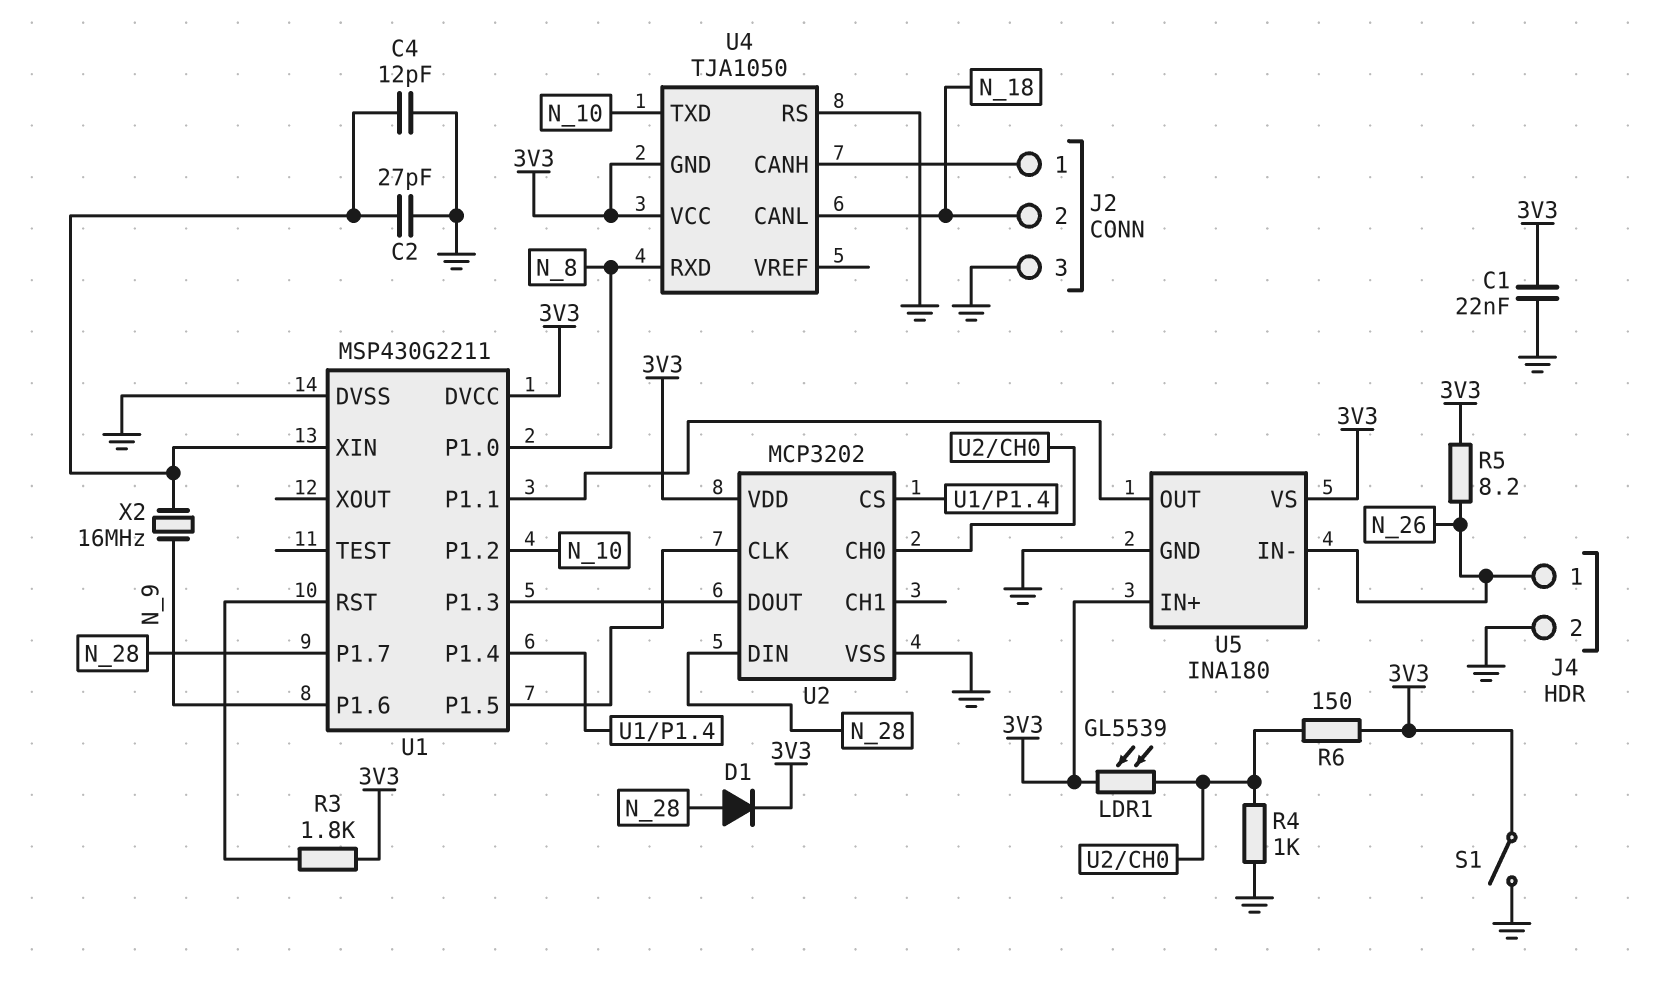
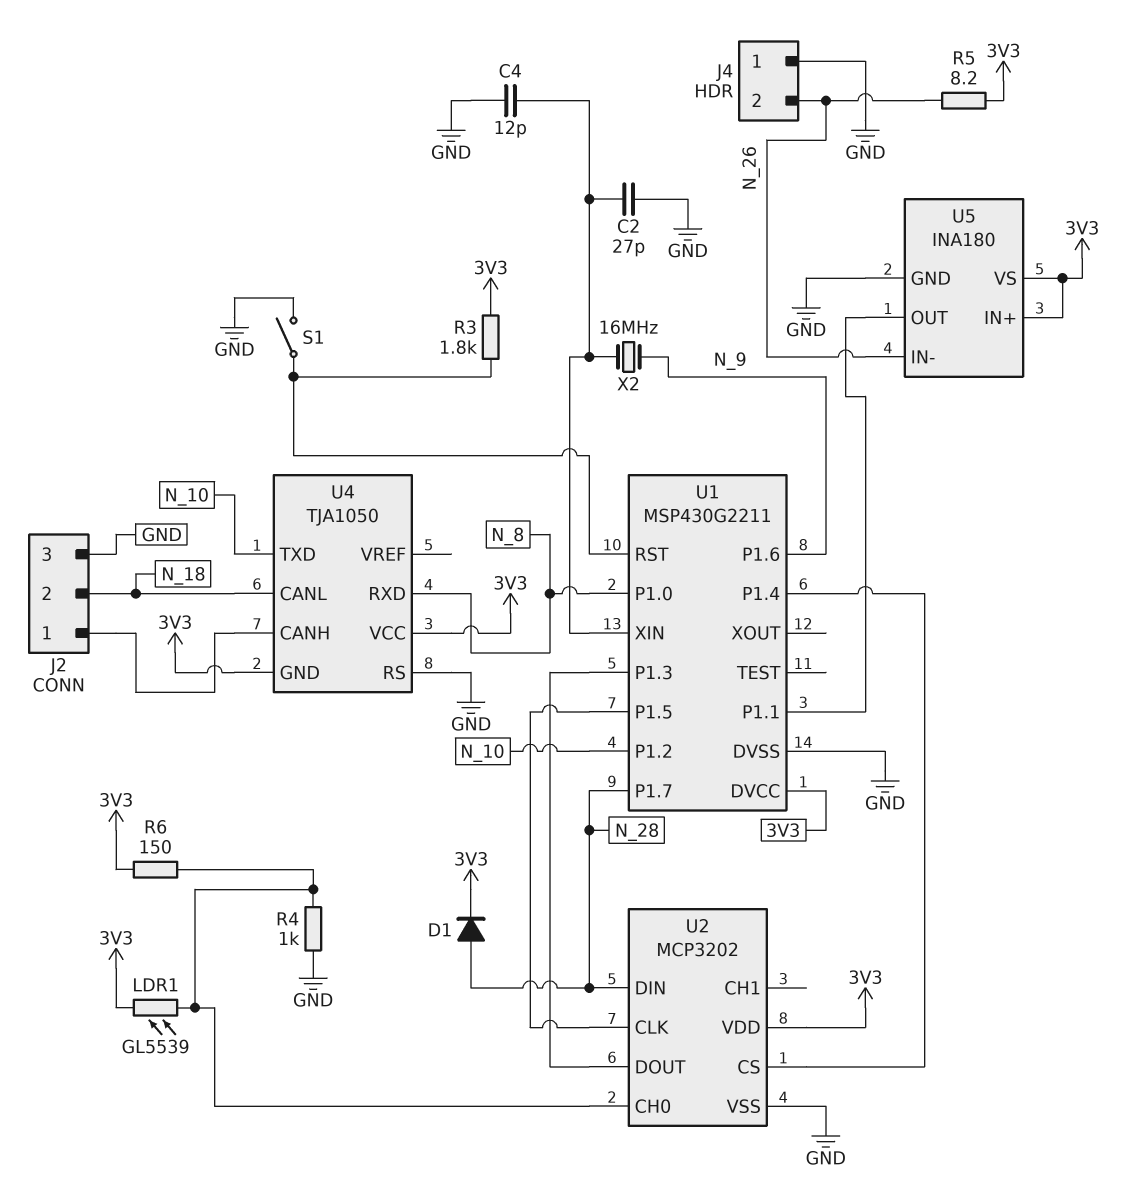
C1: 22nF (3V3, GND) -> none
J4 pin 1: N_26 -> GND
J4 pin 2: GND -> N_26
S1: switch (3V3, GND) -> switch (GND, U1/RST)

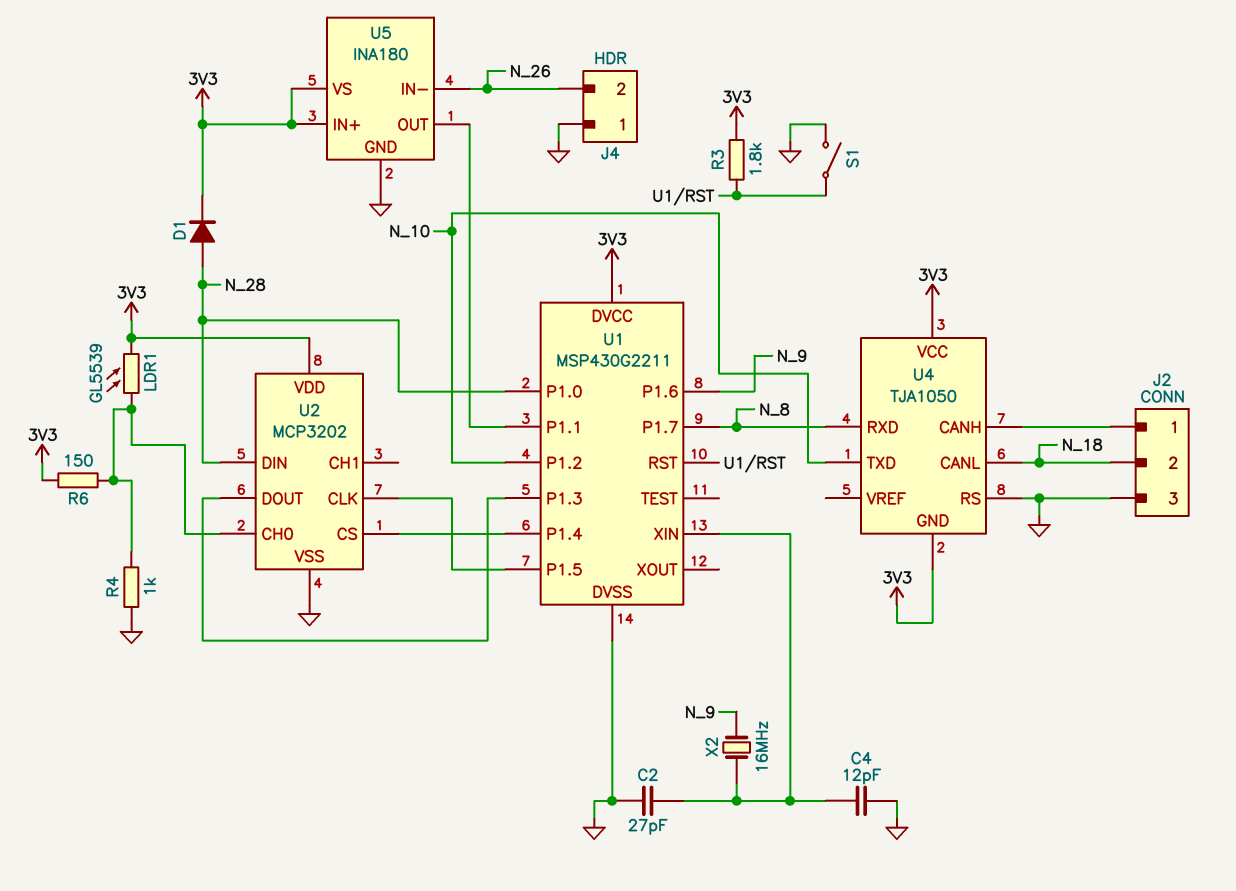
R5: 8.2 (3V3, N_26) -> none
U1 pin P1.0: N_8 -> N_28
U1 pin P1.7: N_28 -> N_8

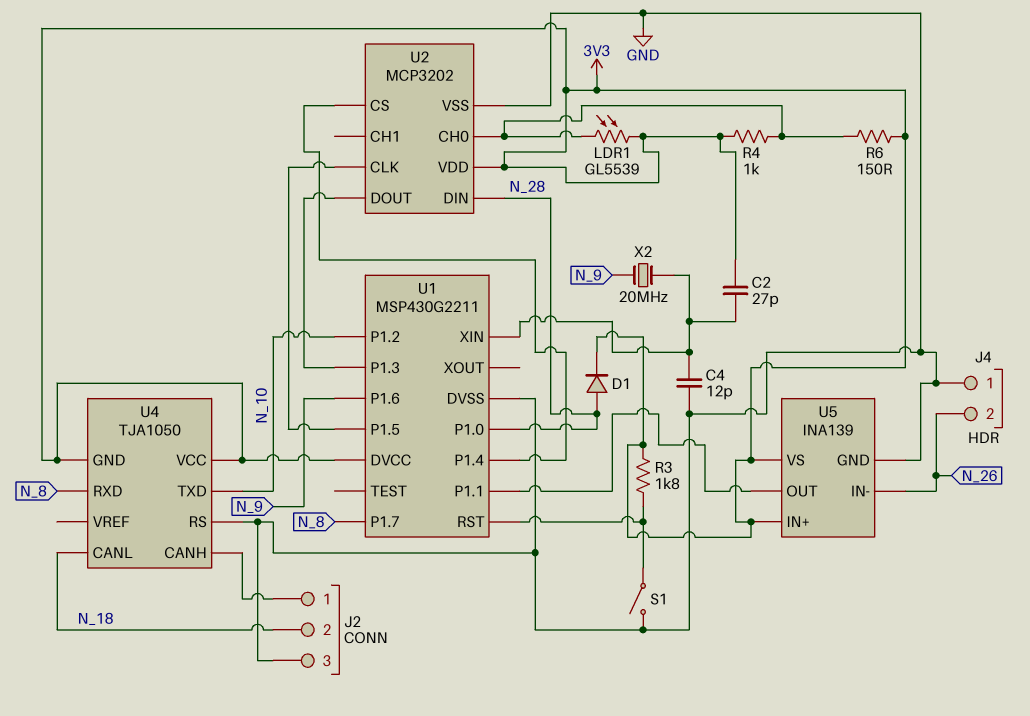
C2: 27pF (GND, U1/XIN) -> 27pF (3V3, U1/XIN)
R4: 1k (GND, U2/CH0) -> 1k (3V3, U2/CH0)
U5: INA180 -> INA139
X2: 16MHz (N_9, U1/XIN) -> 20MHz (N_9, U1/XIN)

